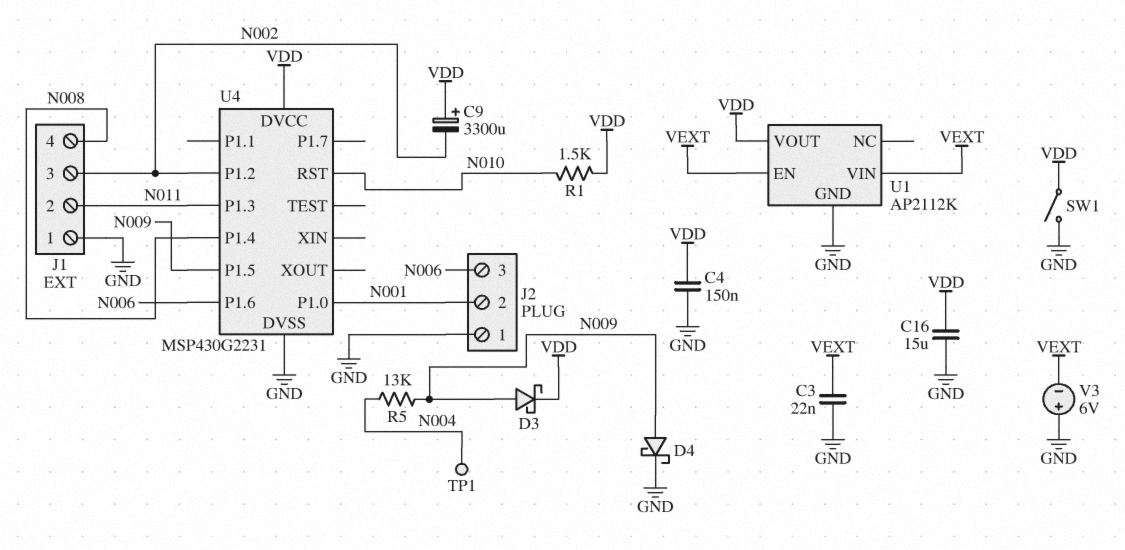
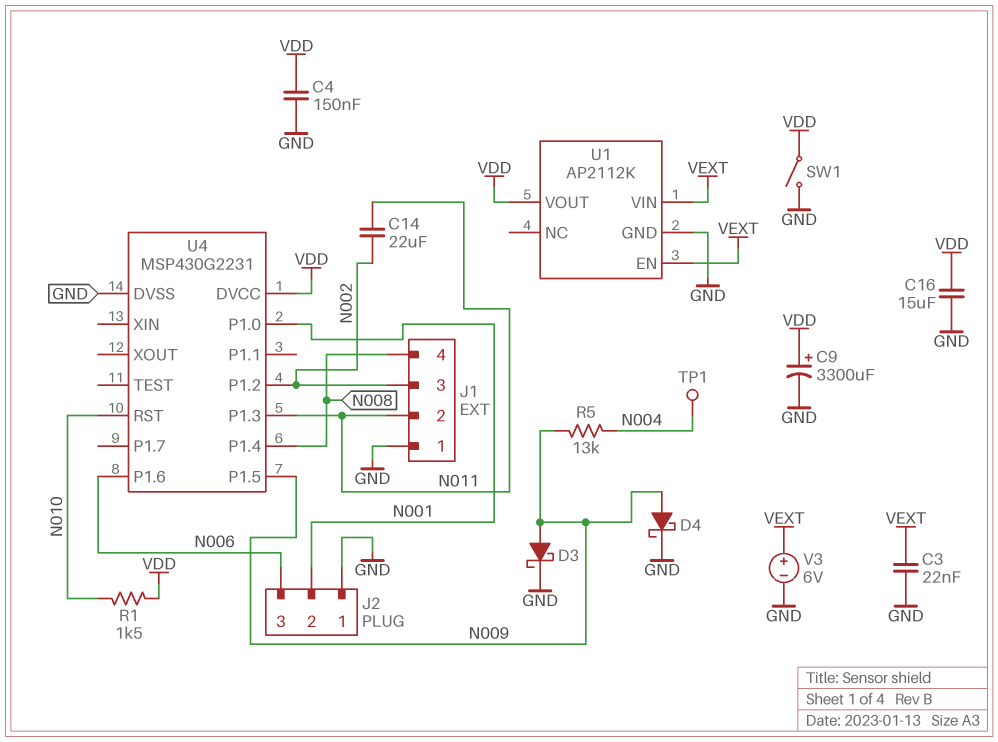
C9: 3300uF (plus VDD, minus N002) -> 3300uF (plus VDD, minus GND)
C14: none -> 22uF (N002, N011)
D3: schottky (A N009, K VDD) -> schottky (A N009, K GND)
V3: 6V (plus GND, minus VEXT) -> 6V (plus VEXT, minus GND)

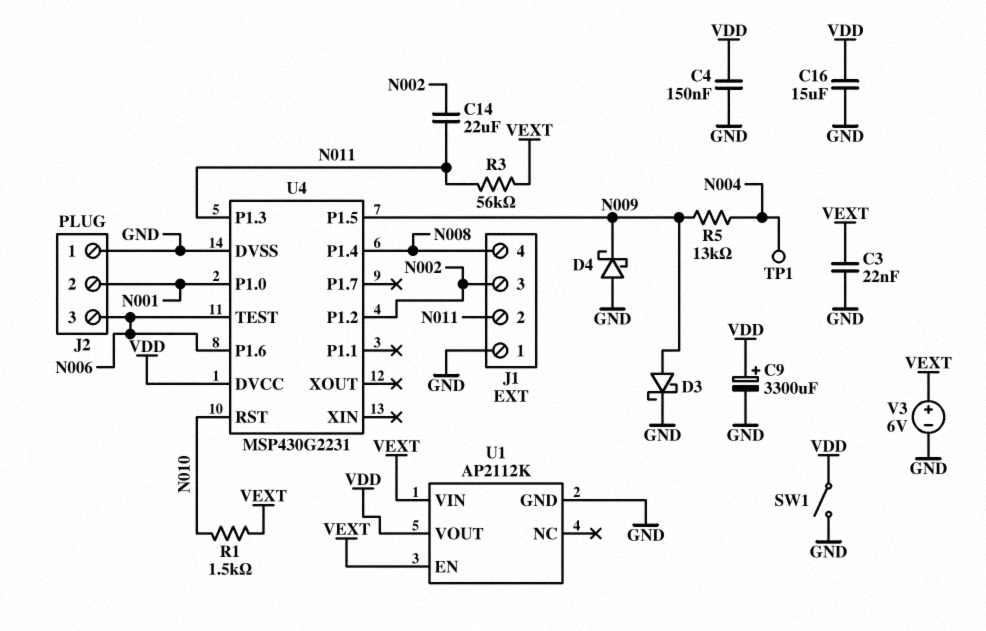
D4: schottky (A N009, K GND) -> schottky (A GND, K N009)
R1: 1.5k (N010, VDD) -> 1.5k (N010, VEXT)
R3: none -> 56k (N011, VEXT)
U4 pin TEST: none -> N006

